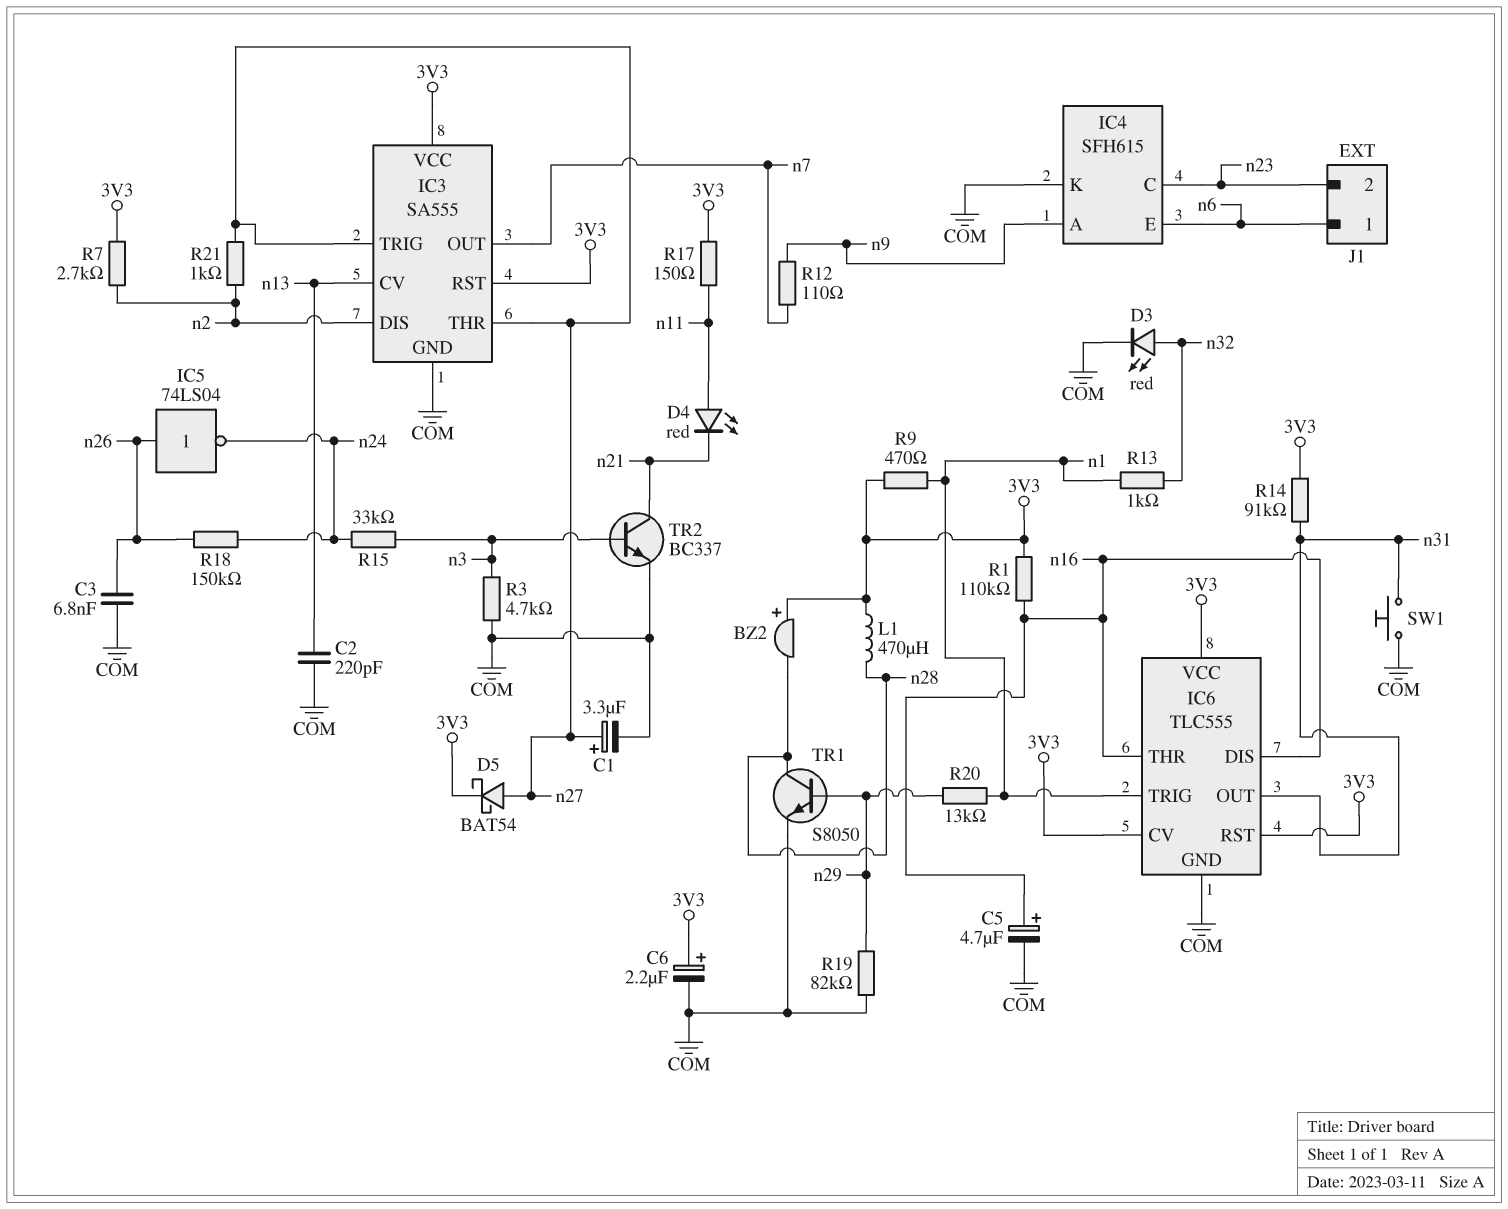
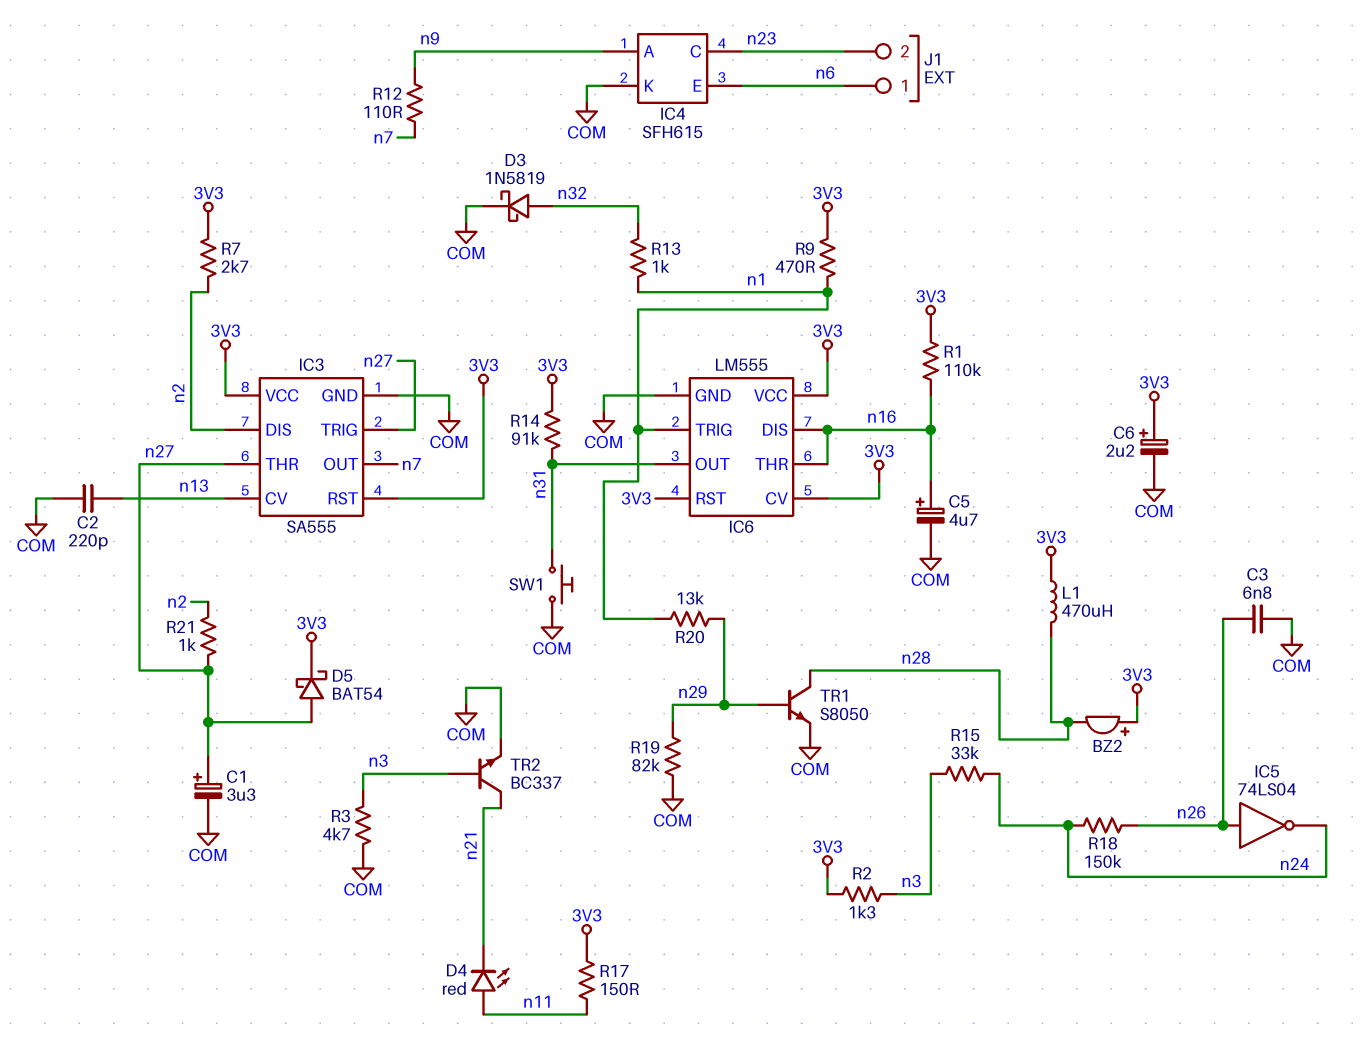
D3: LED red (A n32, K COM) -> schottky 1N5819 (A n32, K COM)
IC6: TLC555 -> LM555
R2: none -> 1.3k (3V3, n3)

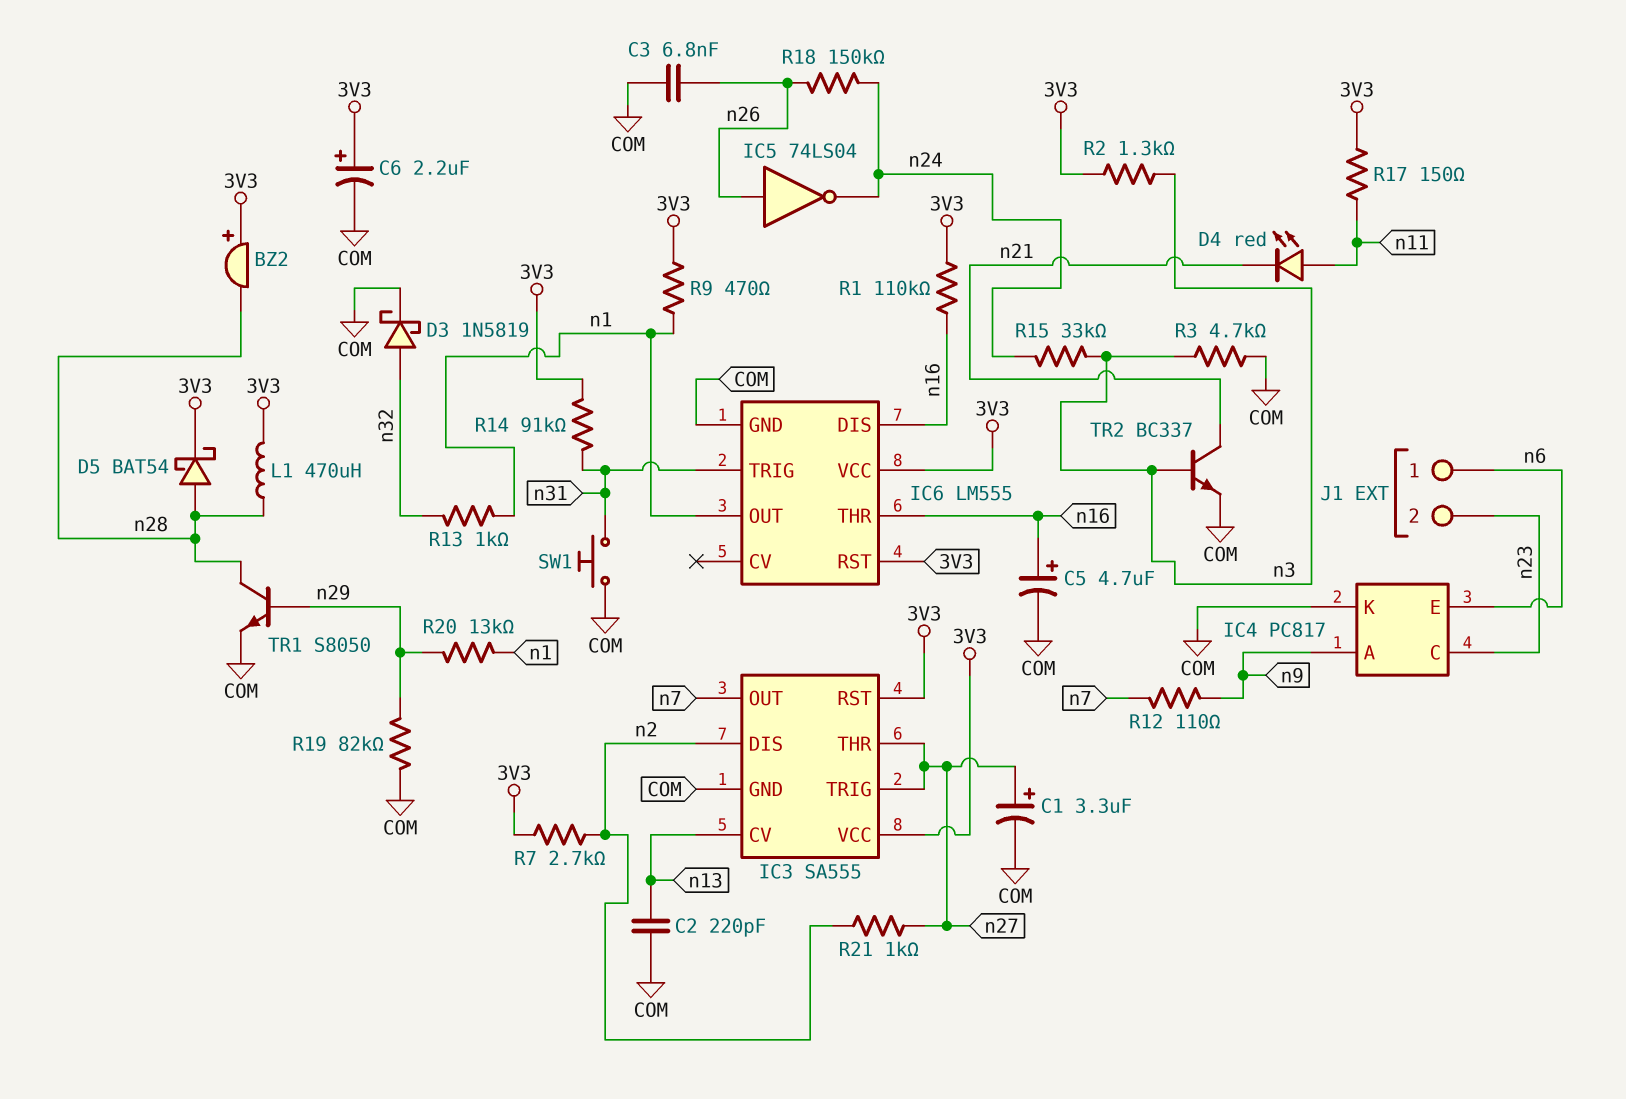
D5: schottky BAT54 (A n27, K 3V3) -> schottky BAT54 (A n28, K 3V3)
IC4: SFH615 -> PC817
IC6 pin CV: 3V3 -> none
IC6 pin OUT: n31 -> n1
IC6 pin TRIG: n1 -> n31

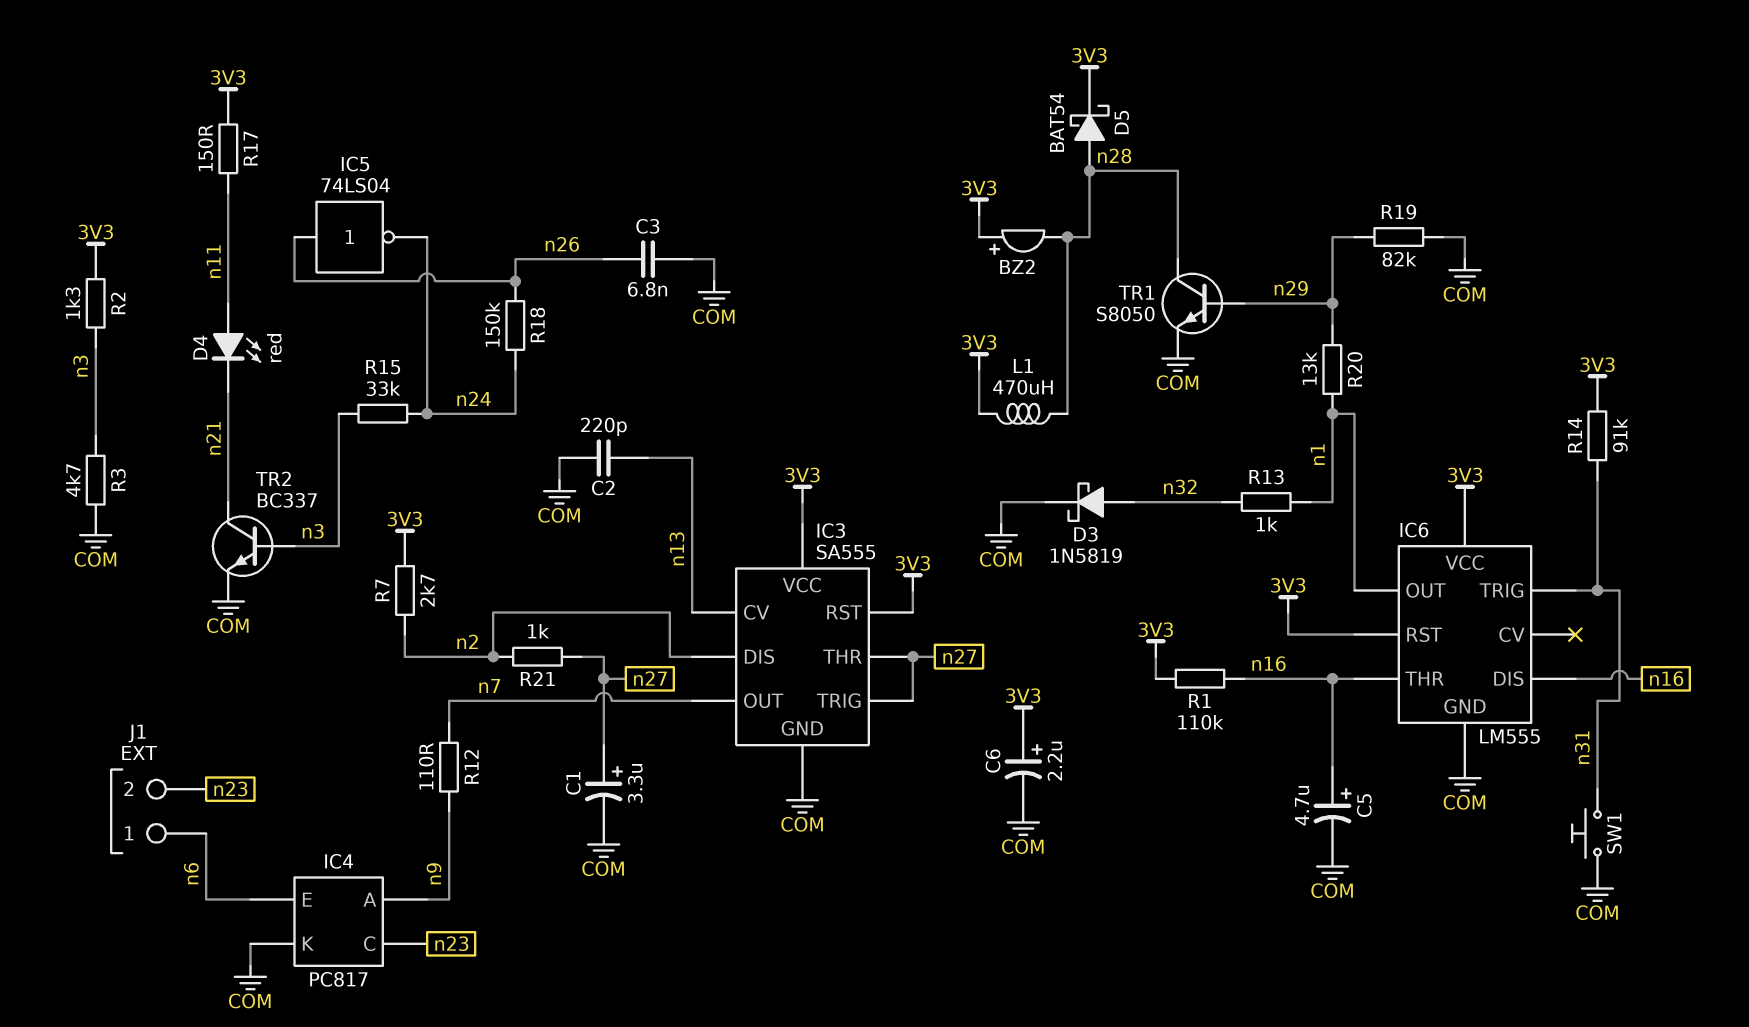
R9: 470 (3V3, n1) -> none

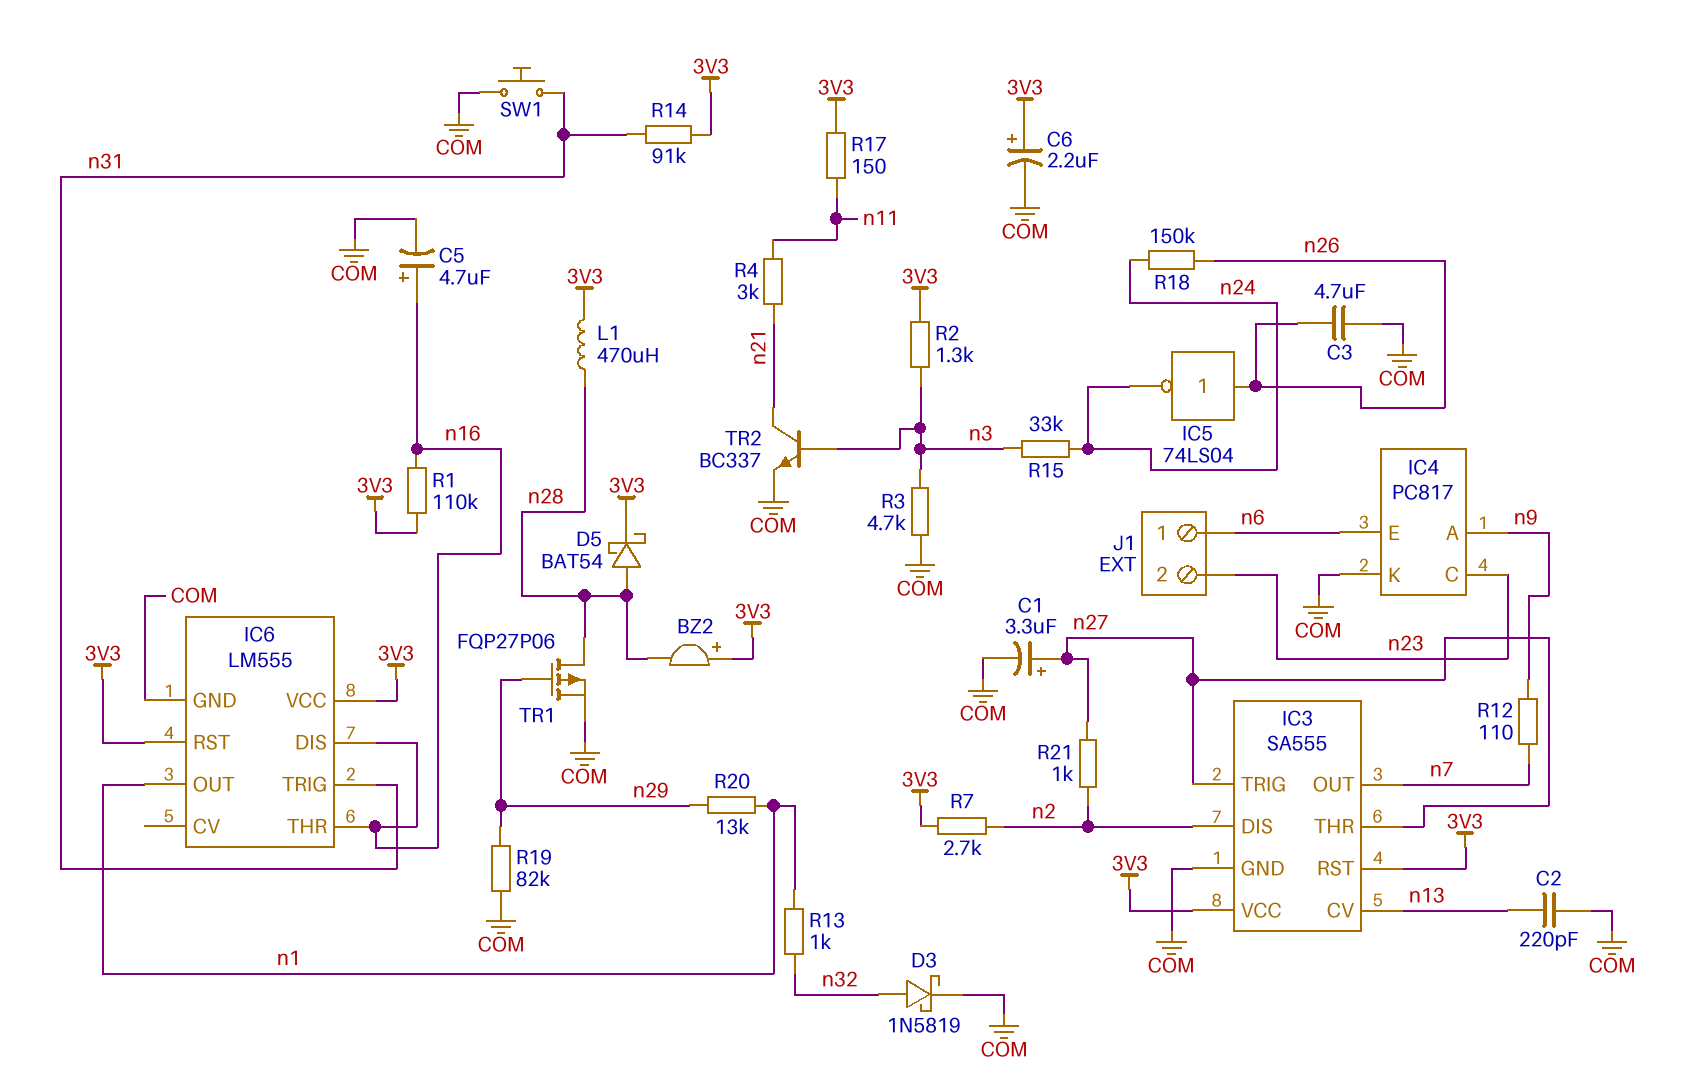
C3: 6.8nF (COM, n26) -> 4.7uF (COM, n26)
D4: LED red (A n11, K n21) -> none
R4: none -> 3k (n11, n21)
TR1: NPN S8050 (B n29, C n28, E COM) -> PMOS FQP27P06 (G n29, D n28, S COM)

